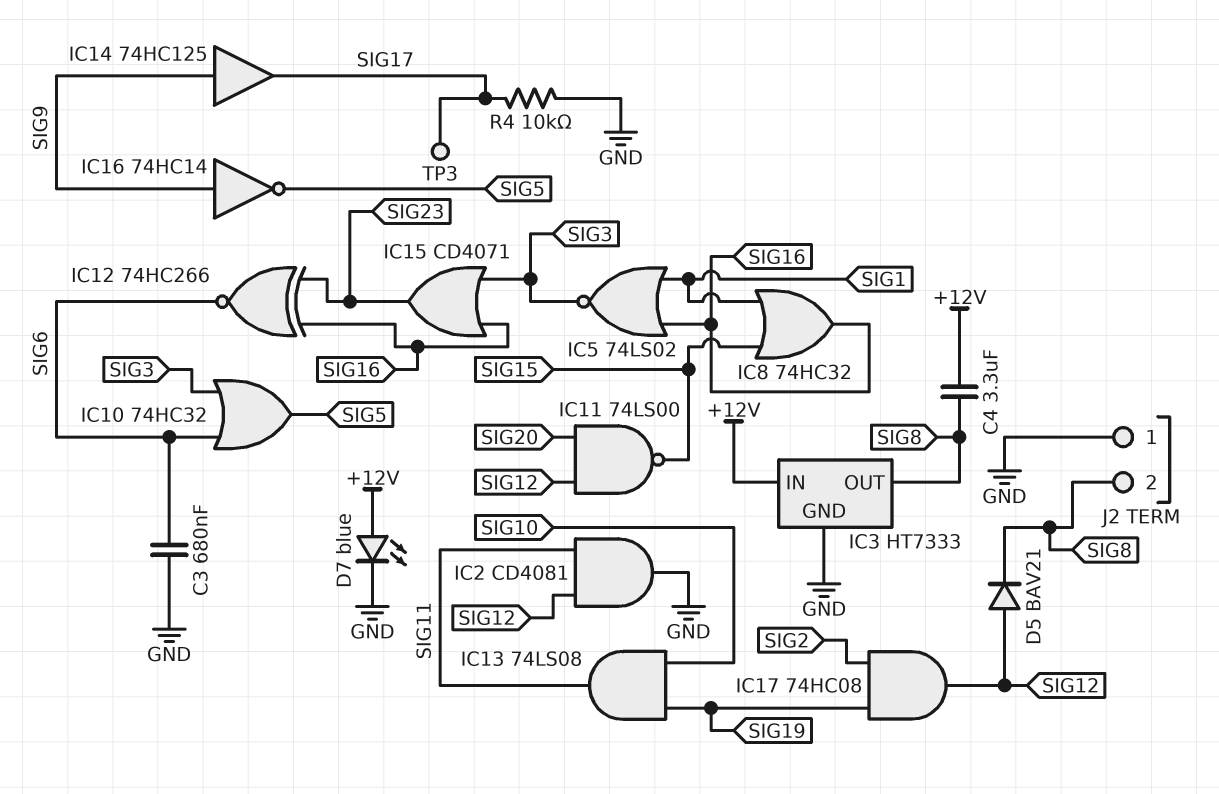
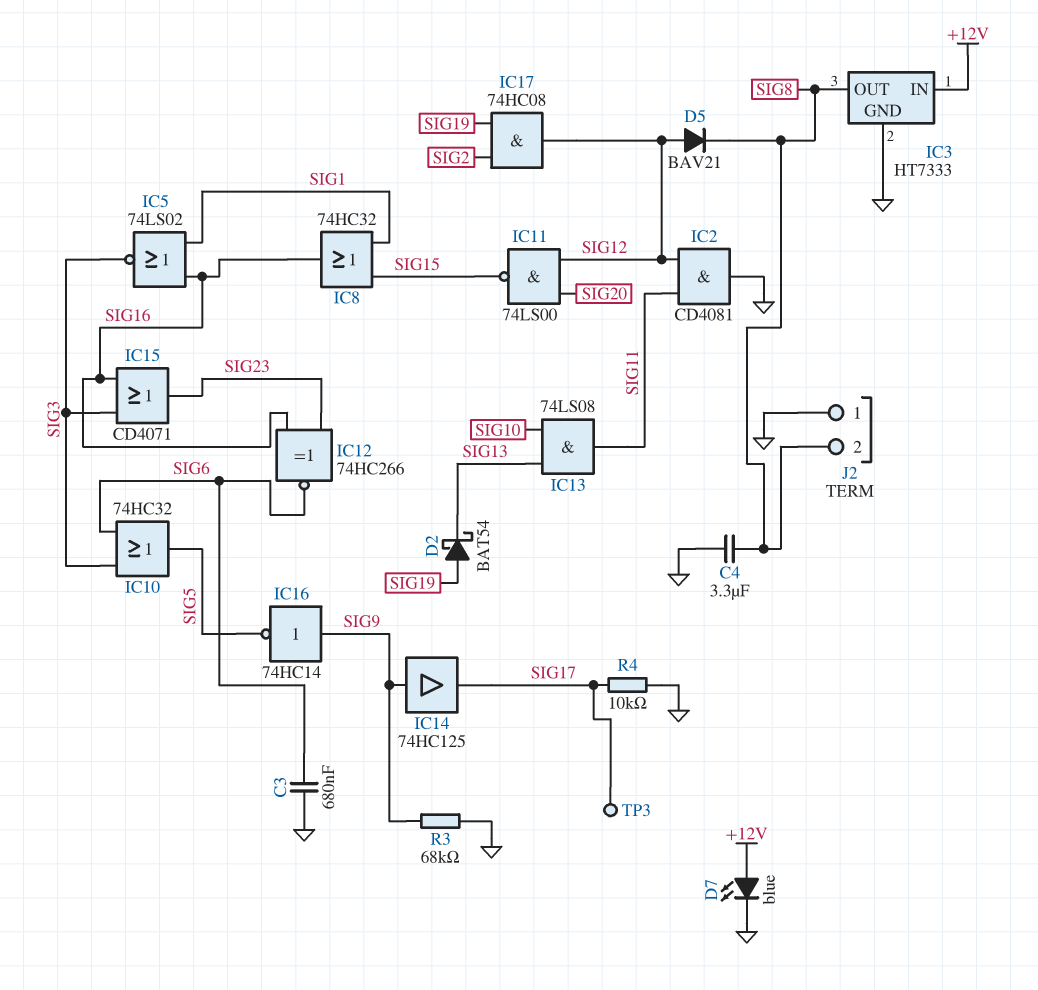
C4: 3.3uF (+12V, SIG8) -> 3.3uF (GND, SIG8)
D2: none -> schottky BAT54 (A SIG19, K SIG13)
IC13: AND 74LS08 (in SIG10, in SIG19, out SIG11) -> AND 74LS08 (in SIG10, in SIG13, out SIG11)
R3: none -> 68k (GND, SIG9)

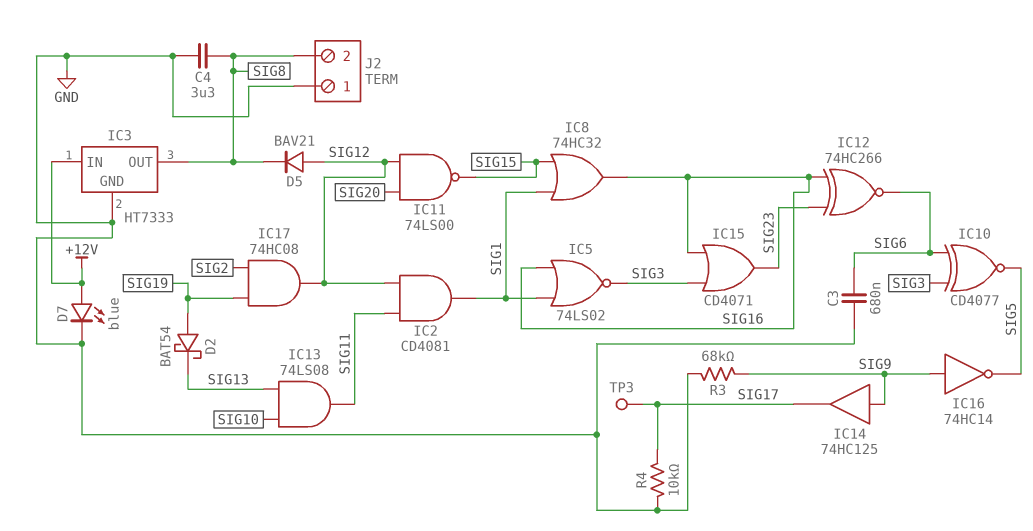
IC2: AND CD4081 (in SIG11, in SIG12, out GND) -> AND CD4081 (in SIG11, in SIG12, out SIG1)
IC10: OR 74HC32 (in SIG3, in SIG6, out SIG5) -> XNOR CD4077 (in SIG3, in SIG6, out SIG5)

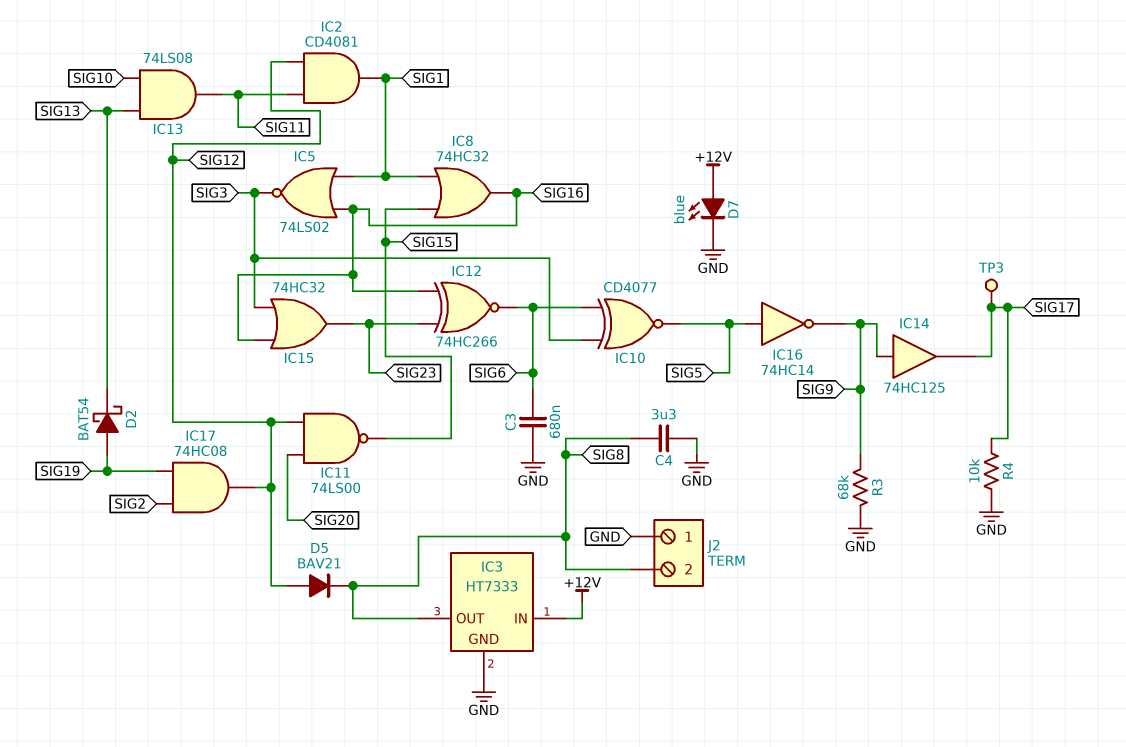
IC15: OR CD4071 (in SIG3, in SIG16, out SIG23) -> OR 74HC32 (in SIG3, in SIG16, out SIG23)
IC16: NOT 74HC14 (in SIG9, out SIG5) -> NOT 74HC14 (in SIG5, out SIG9)

